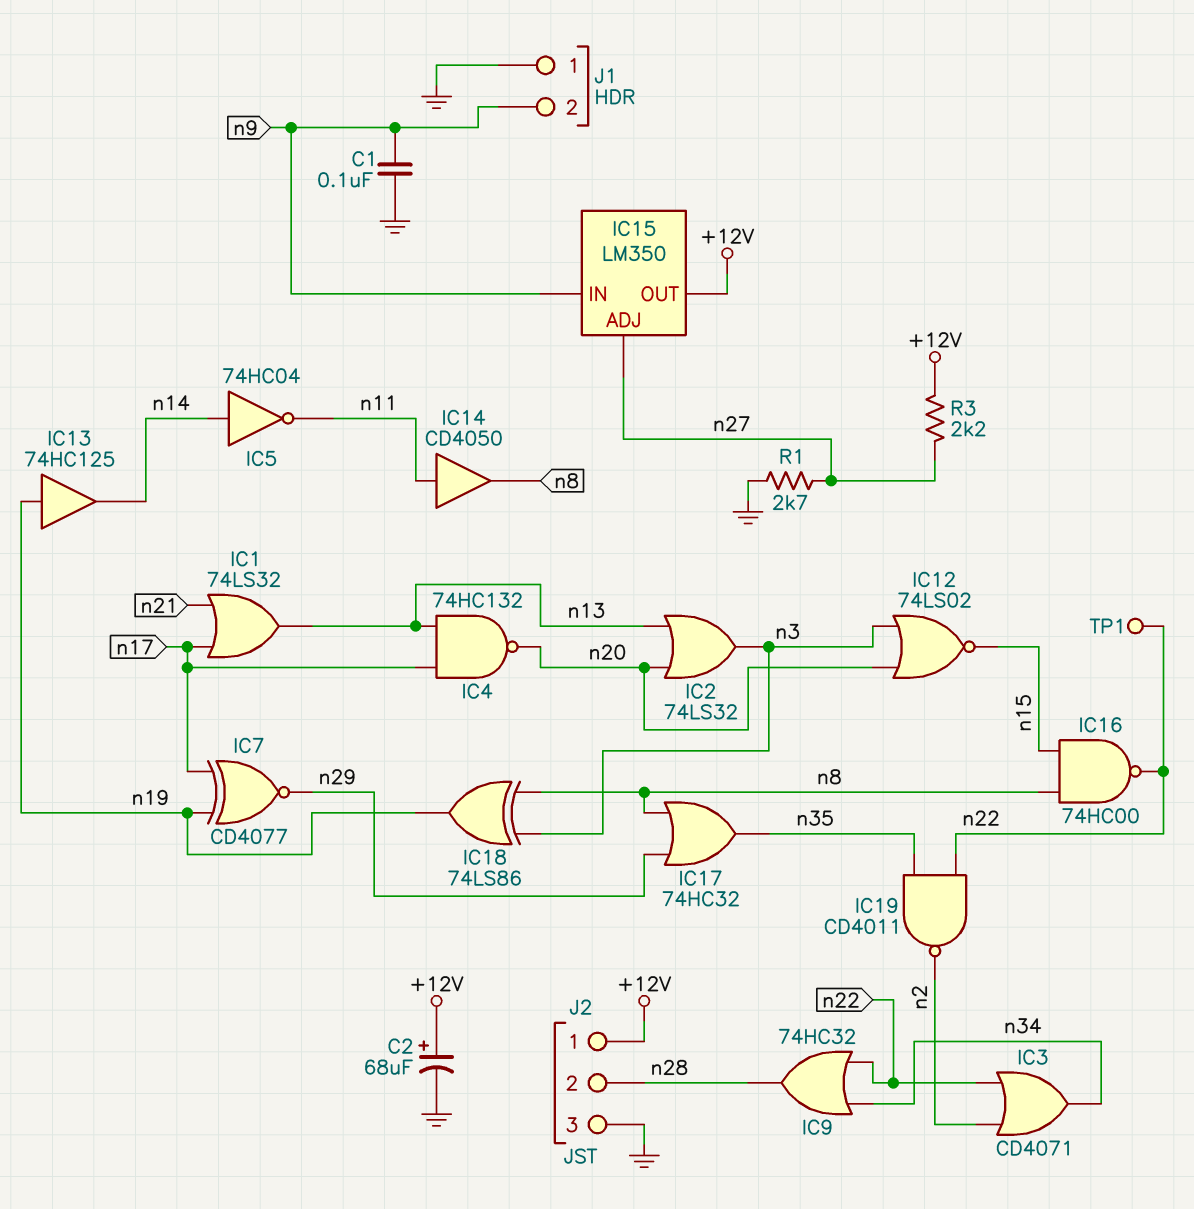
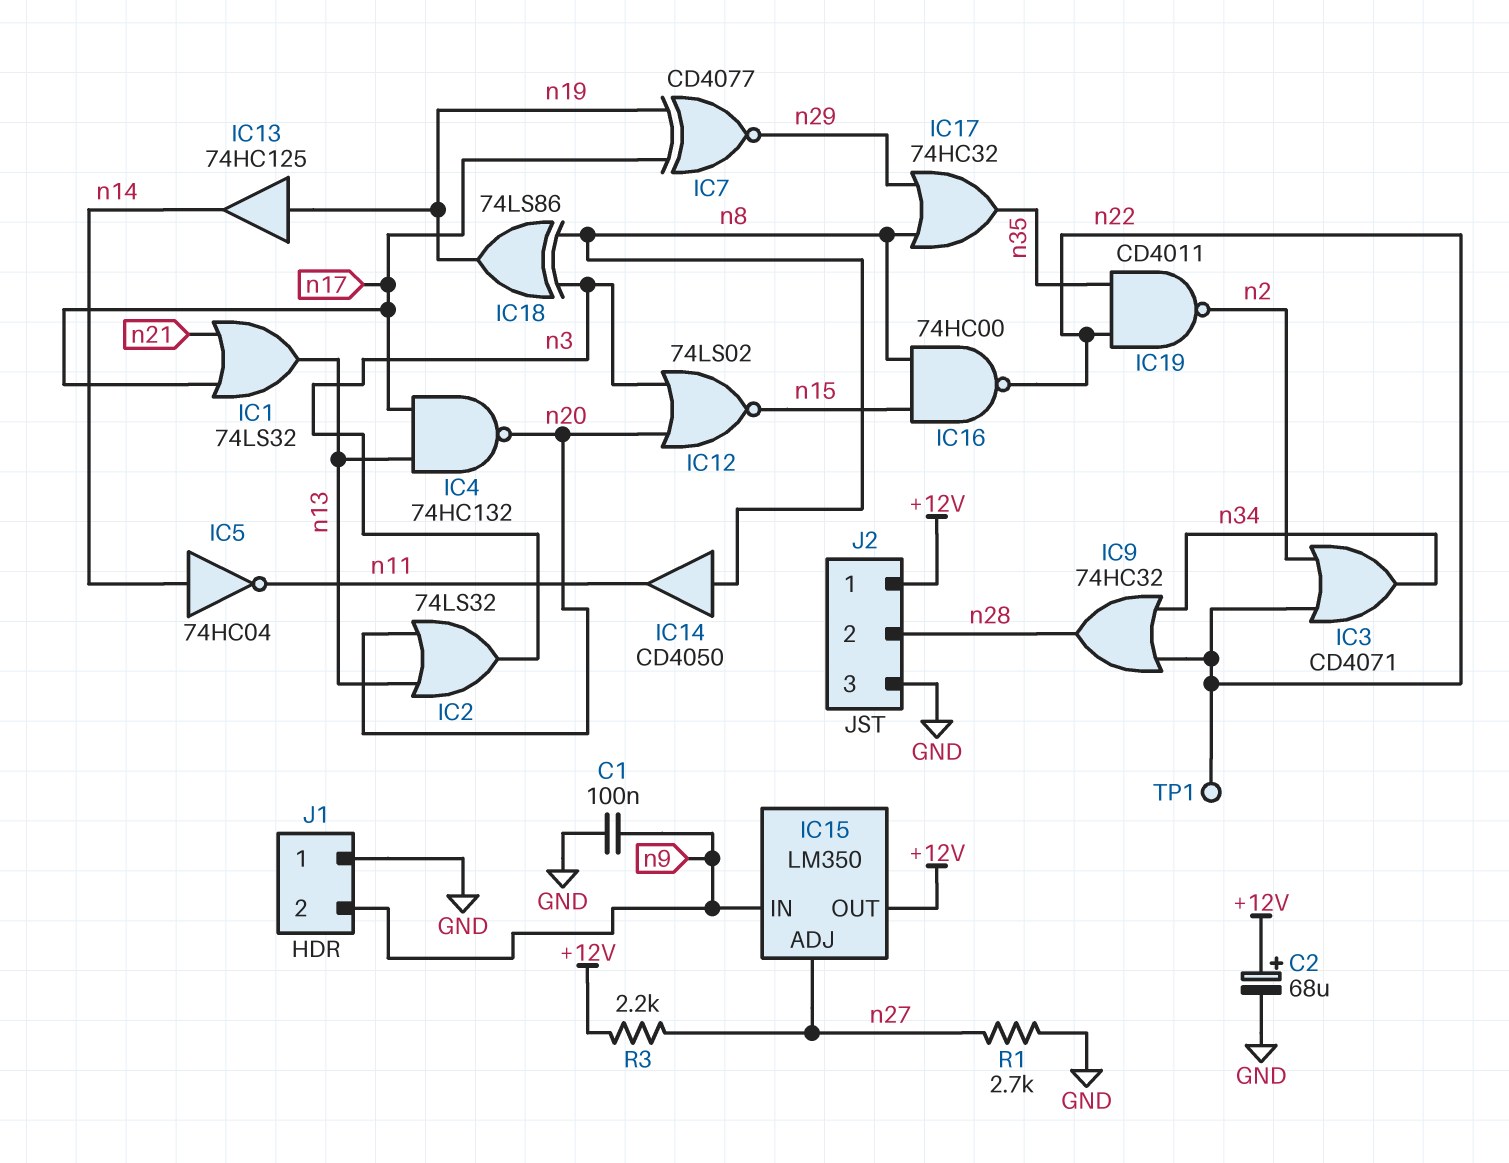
IC14: buffer CD4050 (in n11, out n8) -> buffer CD4050 (in n8, out n11)

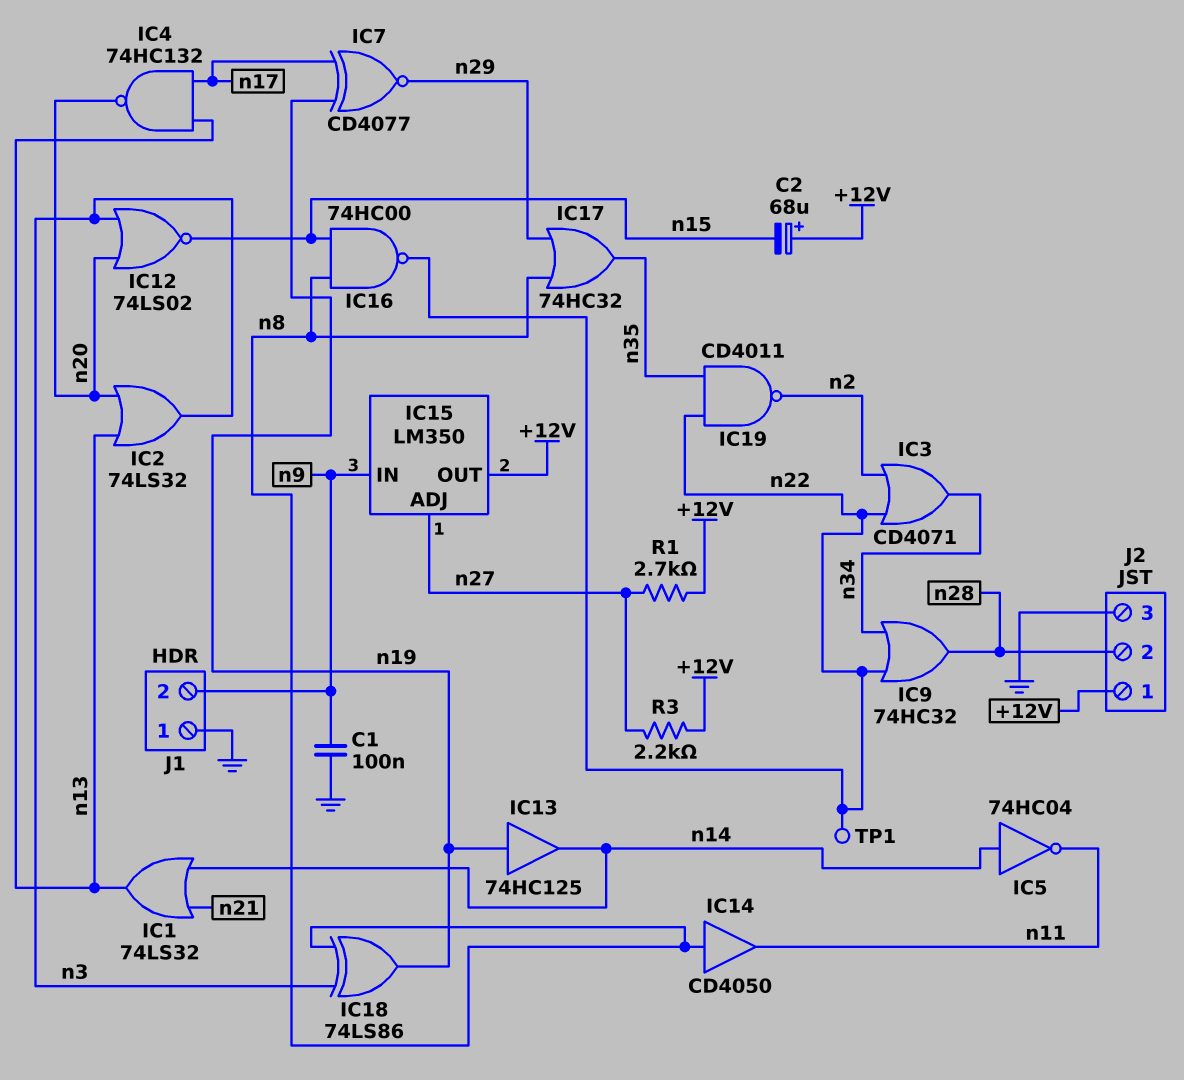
C2: 68uF (plus +12V, minus GND) -> 68uF (plus +12V, minus n15)
IC1: OR 74LS32 (in n17, in n21, out n13) -> OR 74LS32 (in n14, in n21, out n13)
R1: 2.7k (GND, n27) -> 2.7k (+12V, n27)

